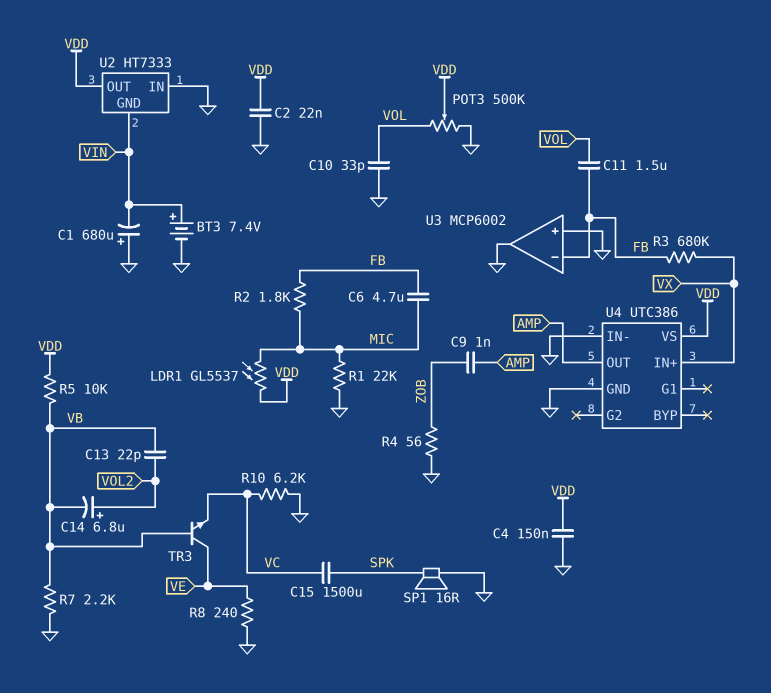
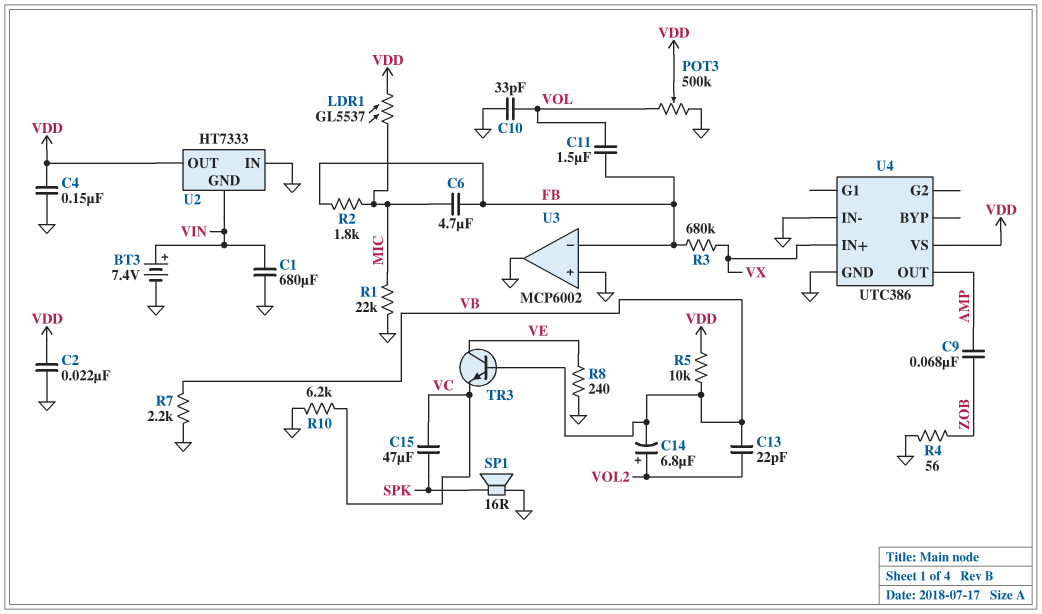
C1: 680uF (plus GND, minus VIN) -> 680uF (GND, VIN)
C9: 1nF (AMP, ZOB) -> 68nF (AMP, ZOB)
C15: 1500uF (SPK, VC) -> 47uF (SPK, VC)

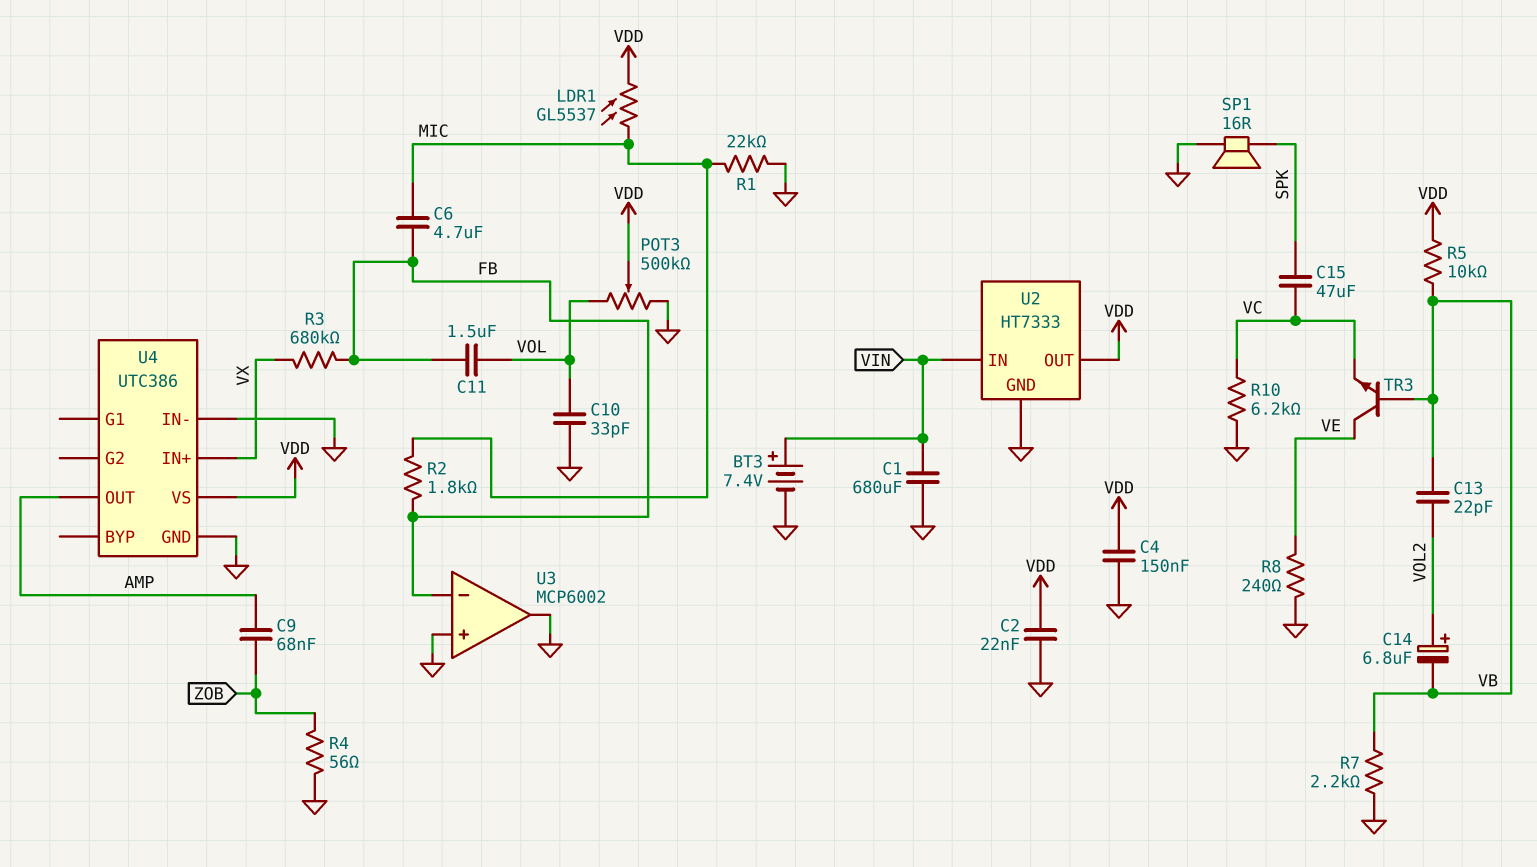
U2 pin GND: VIN -> GND
U2 pin IN: GND -> VIN

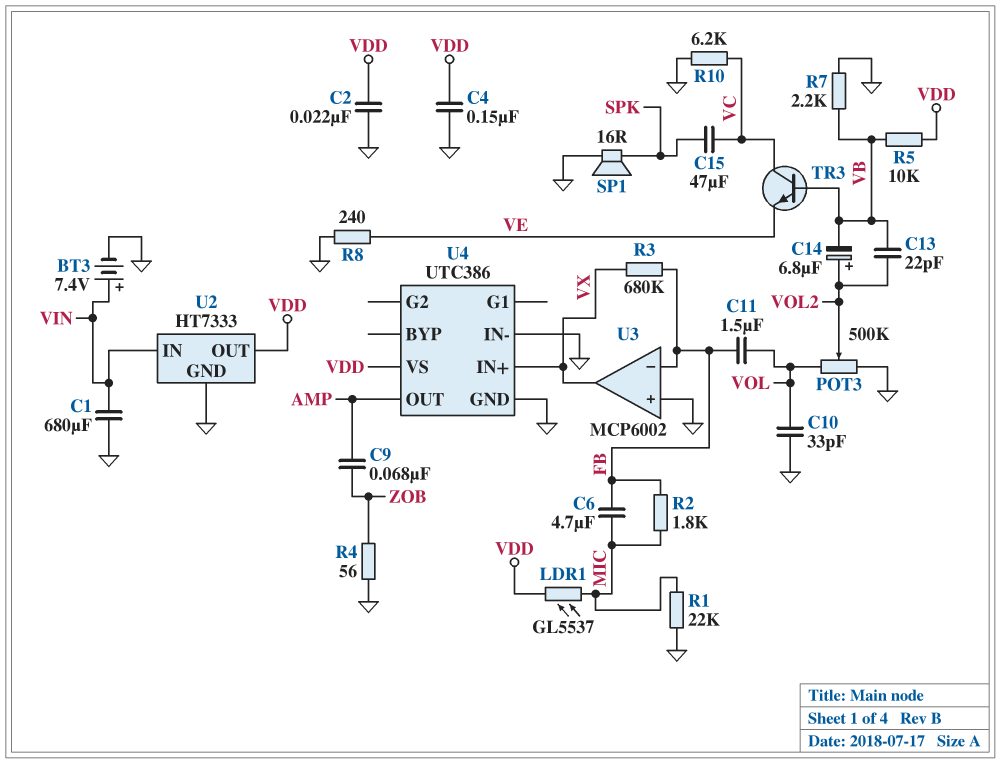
POT3: 500k (GND, VOL, wiper VDD) -> 500k (GND, VOL, wiper VOL2)
TR3: NPN (B VB, C VE, E VC) -> NPN (B VB, C VC, E VE)
U3 pin out: GND -> VX

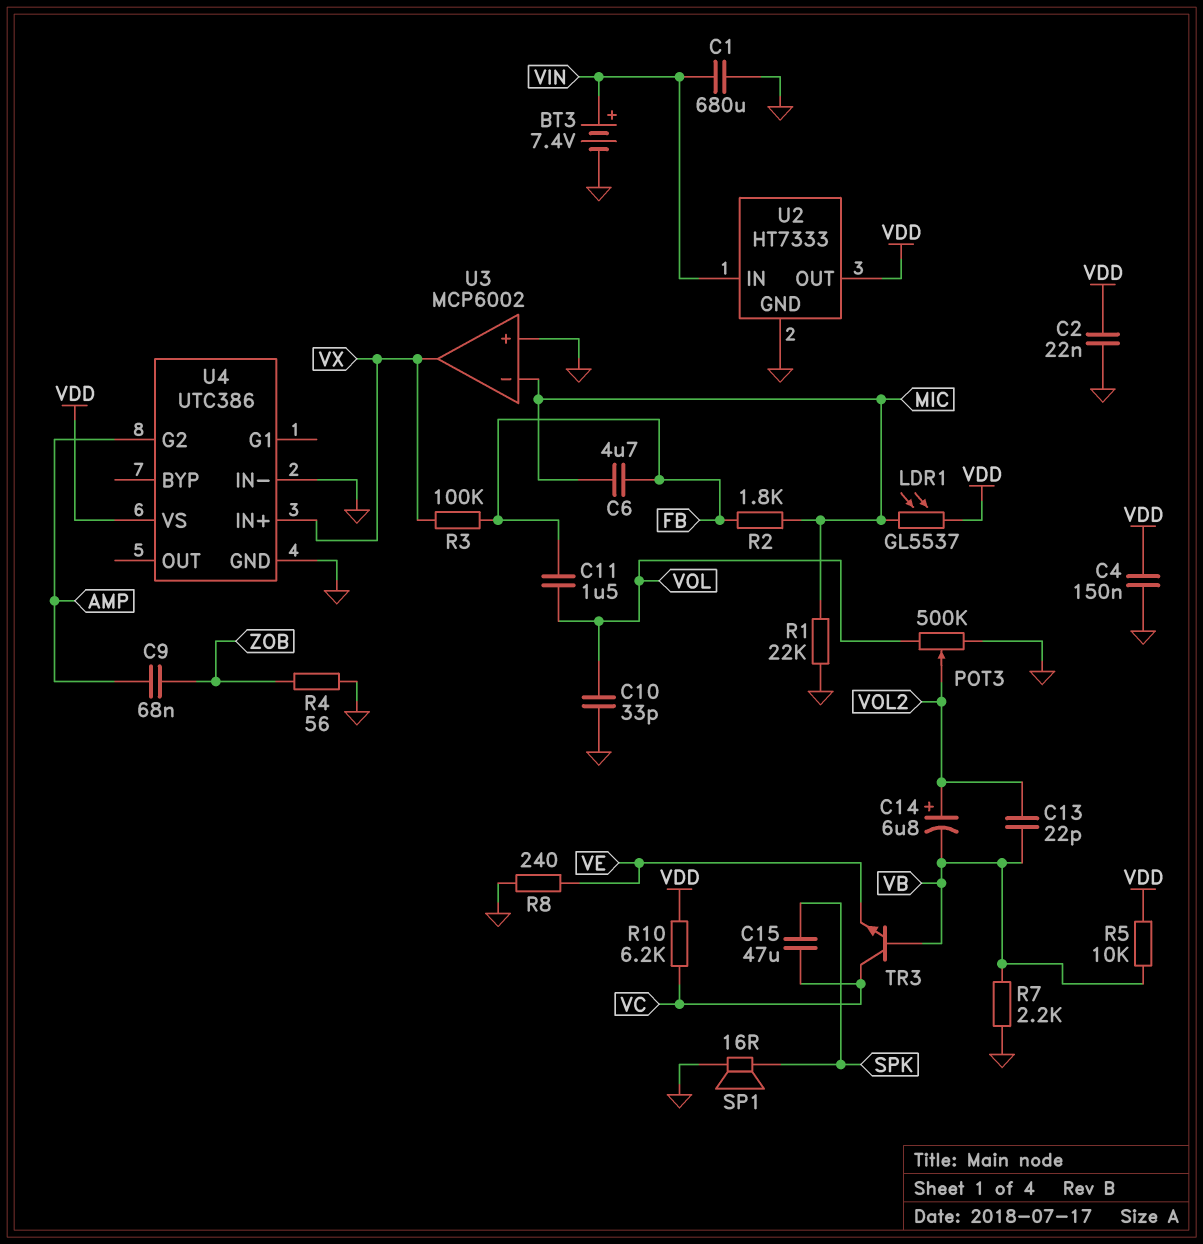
R3: 680k (FB, VX) -> 100k (FB, VX)
R10: 6.2k (GND, VC) -> 6.2k (VC, VDD)
U3 pin in-: FB -> MIC
U4 pin G2: none -> AMP
U4 pin OUT: AMP -> none

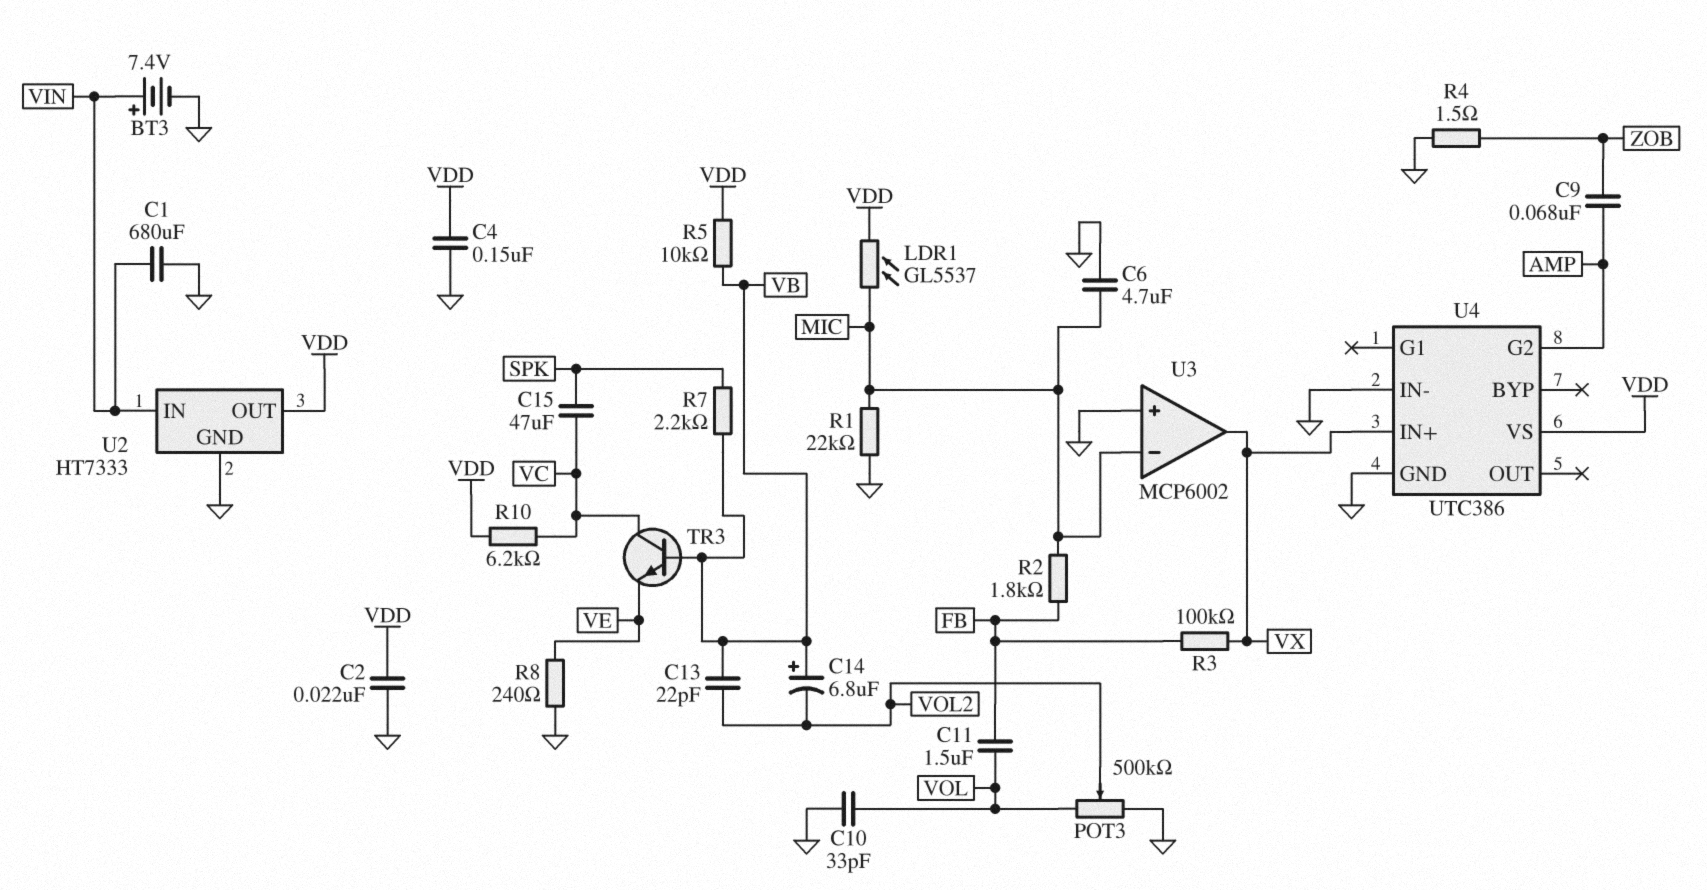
C6: 4.7uF (FB, MIC) -> 4.7uF (GND, MIC)
C14: 6.8uF (plus VOL2, minus VB) -> 6.8uF (plus VB, minus VOL2)
R4: 56 (GND, ZOB) -> 1.5 (GND, ZOB)
R7: 2.2k (GND, VB) -> 2.2k (SPK, VB)
SP1: speaker 16R (GND, SPK) -> none

